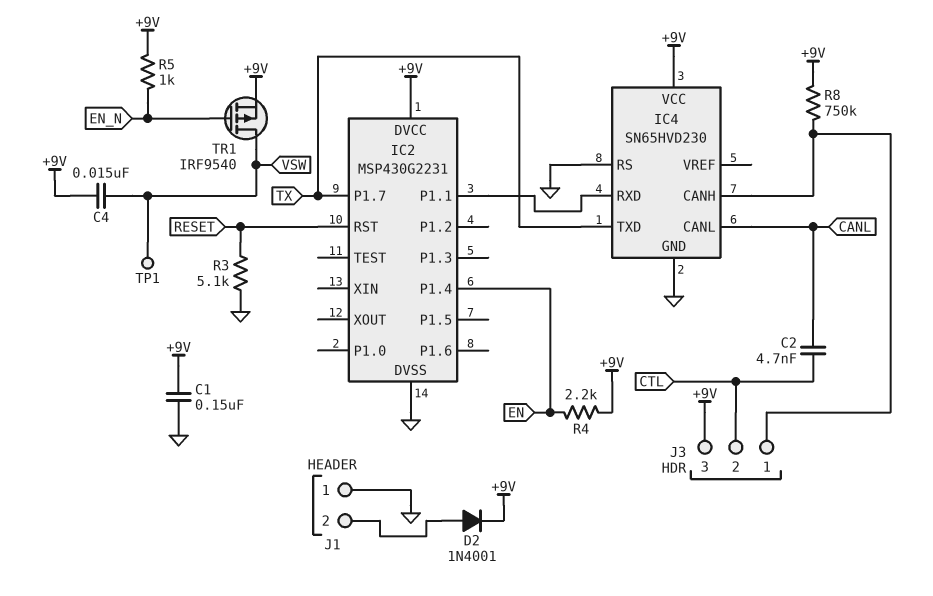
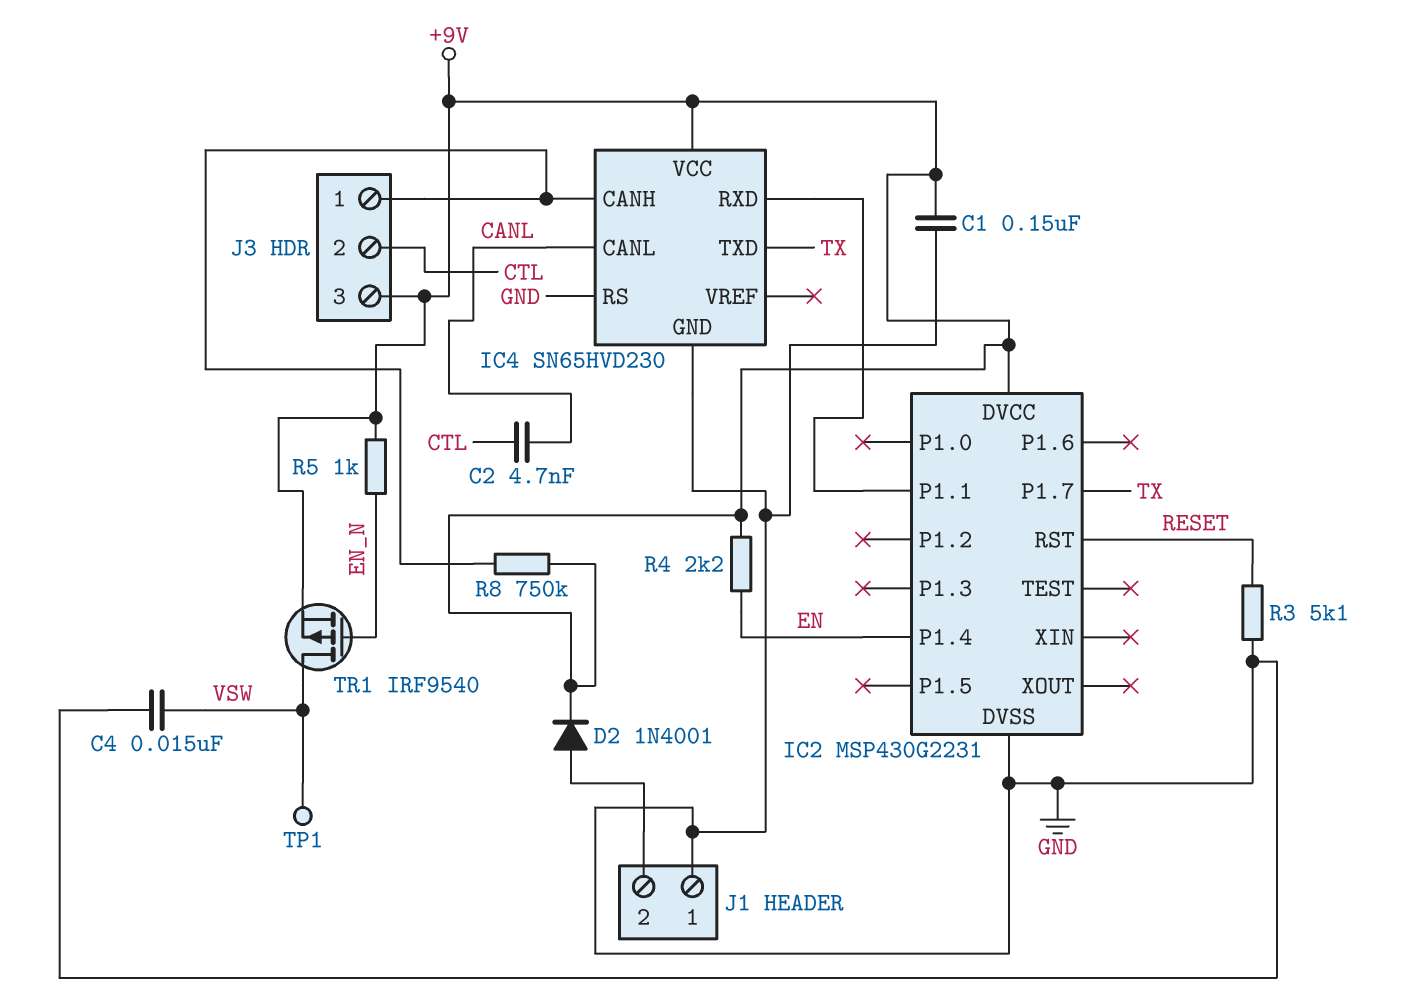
C4: 15nF (+9V, VSW) -> 15nF (GND, VSW)

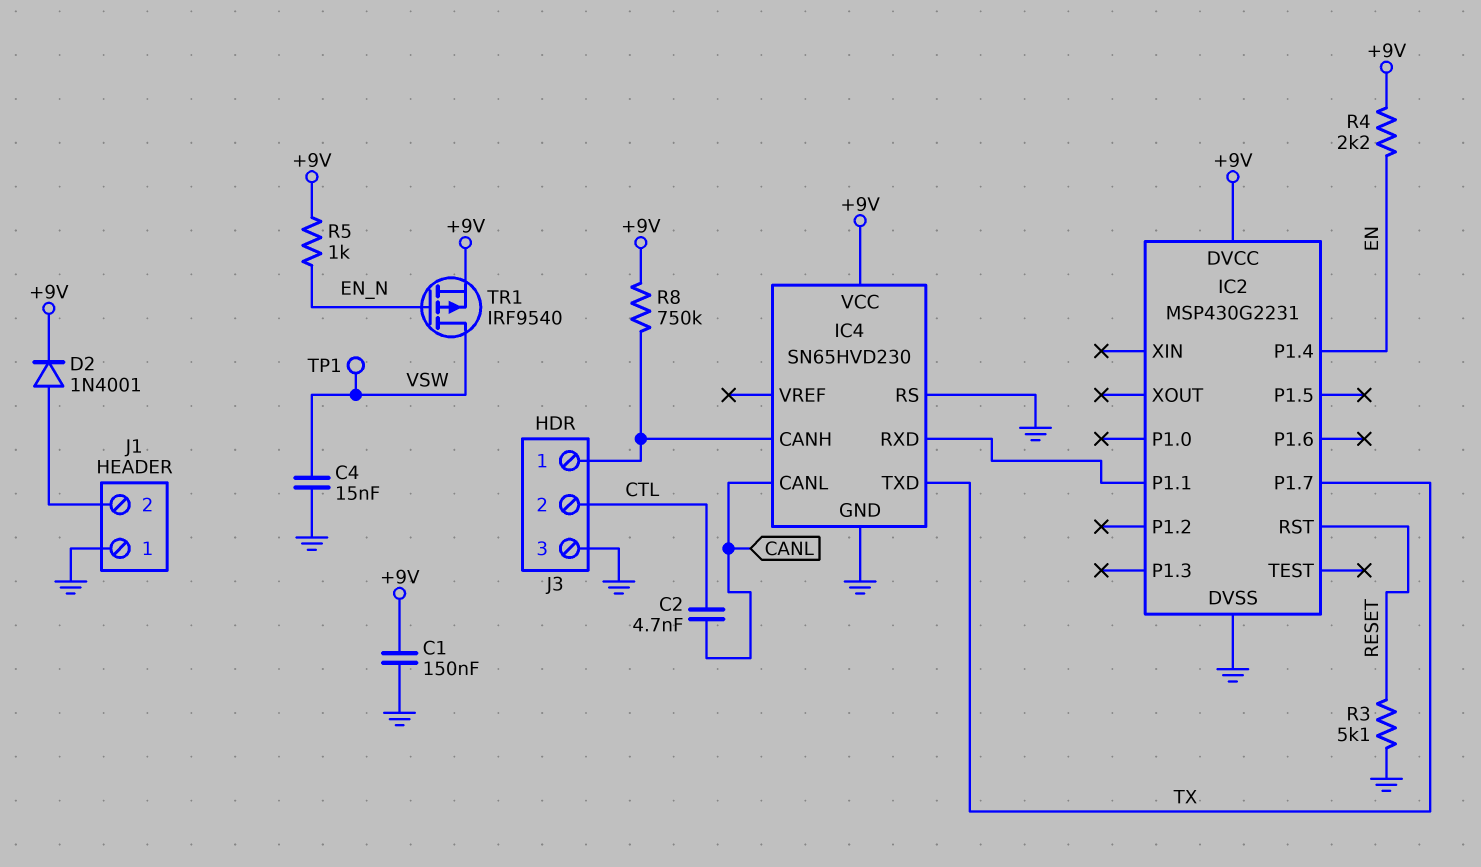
J3 pin 3: +9V -> GND

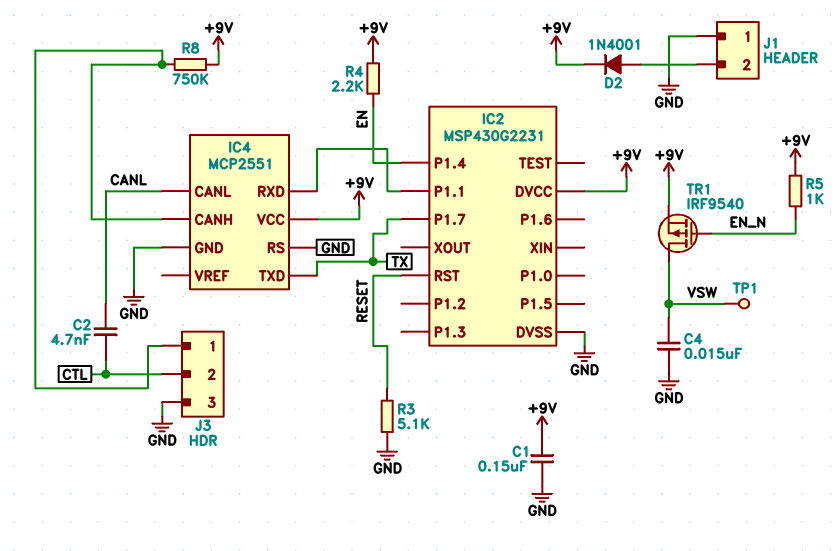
IC4: SN65HVD230 -> MCP2551

